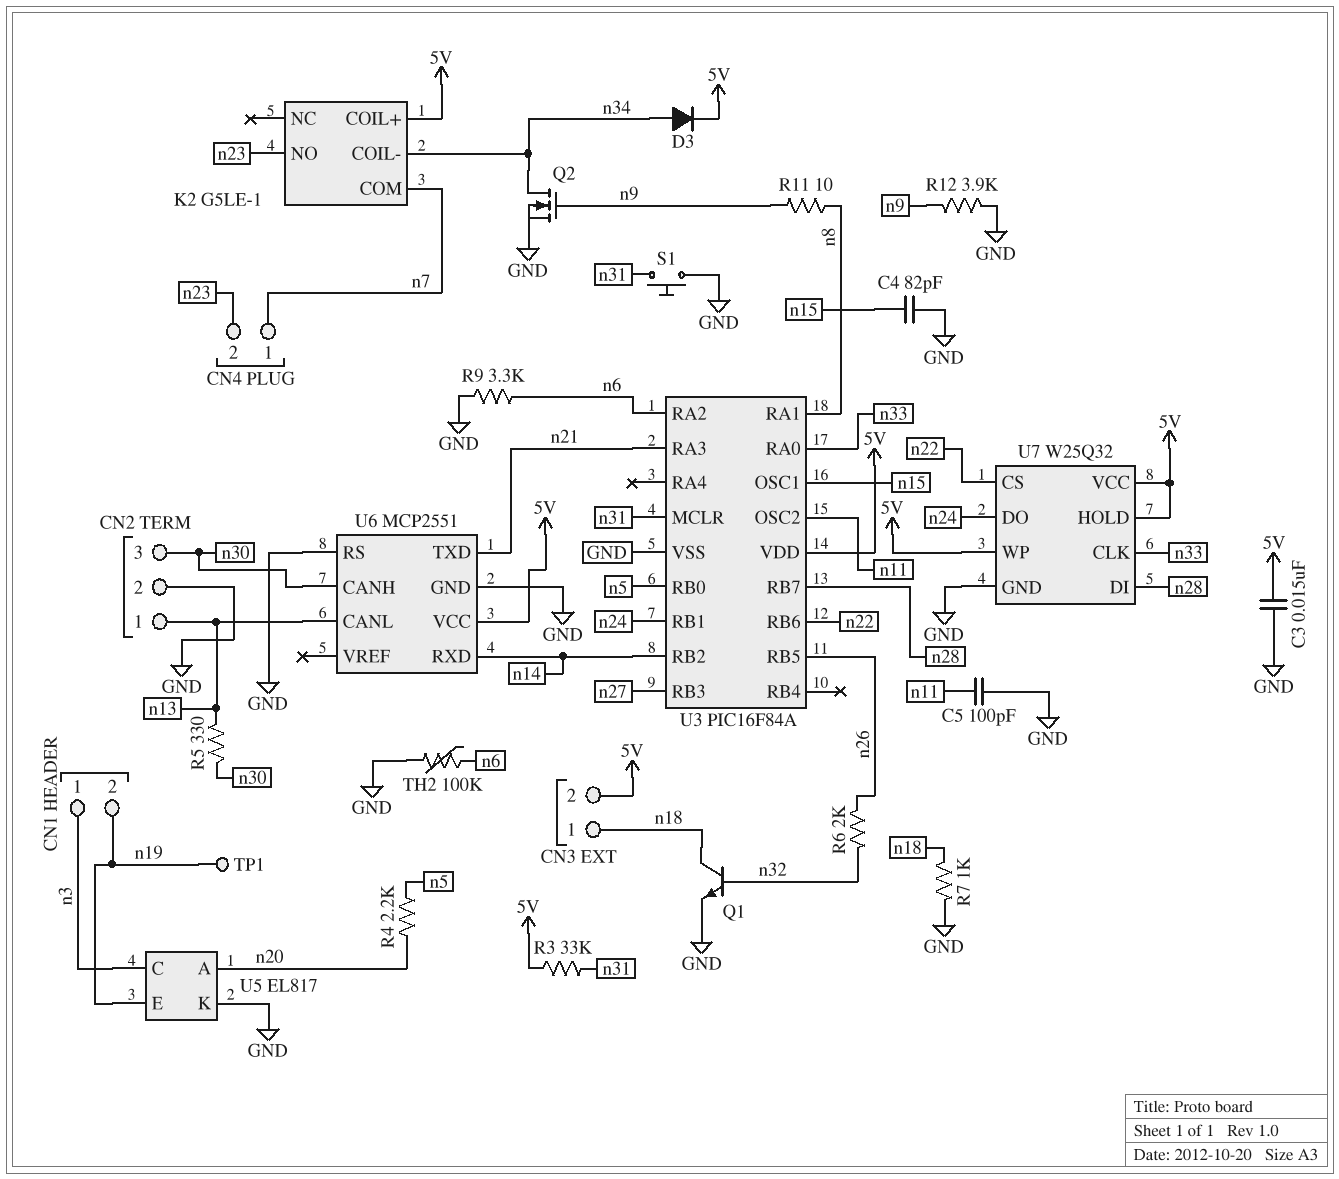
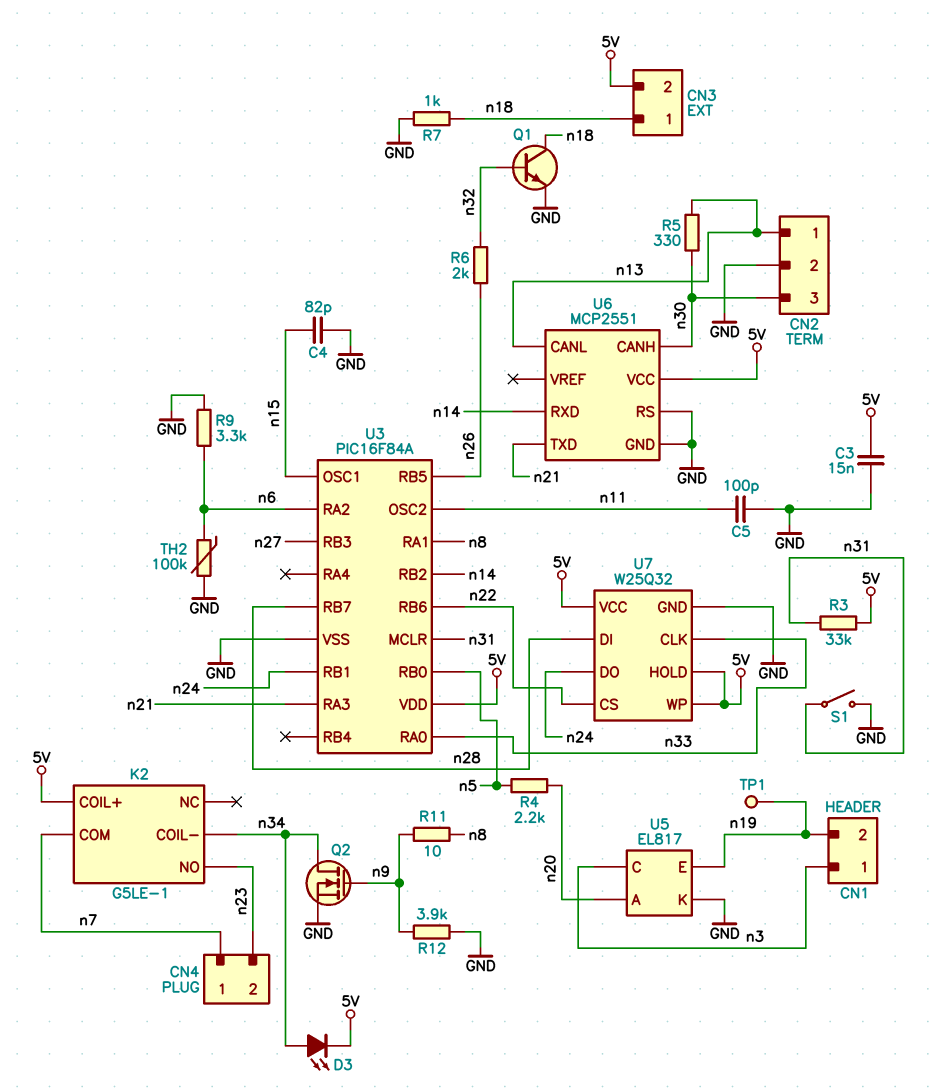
D3: diode (A n34, K 5V) -> LED (A n34, K 5V)
S1: button (GND, n31) -> switch (GND, n31)

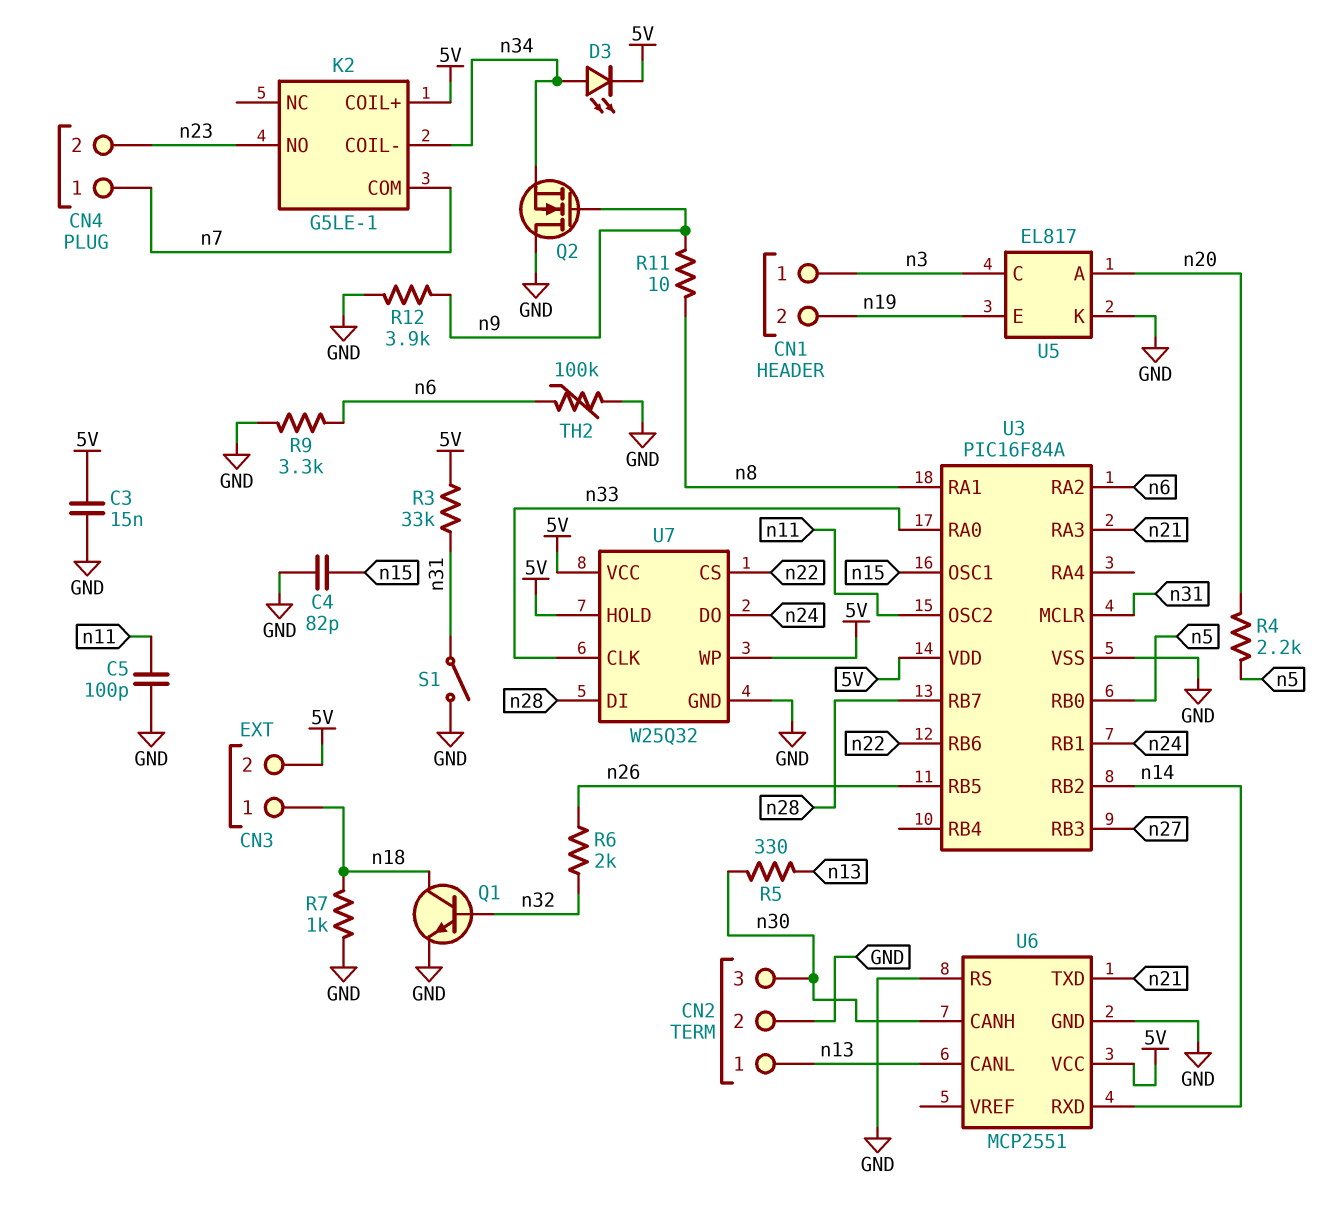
Q2: NMOS (G n9, D n34, S GND) -> NMOS (G n9, D GND, S n34)
TP1: test point (n19) -> none

